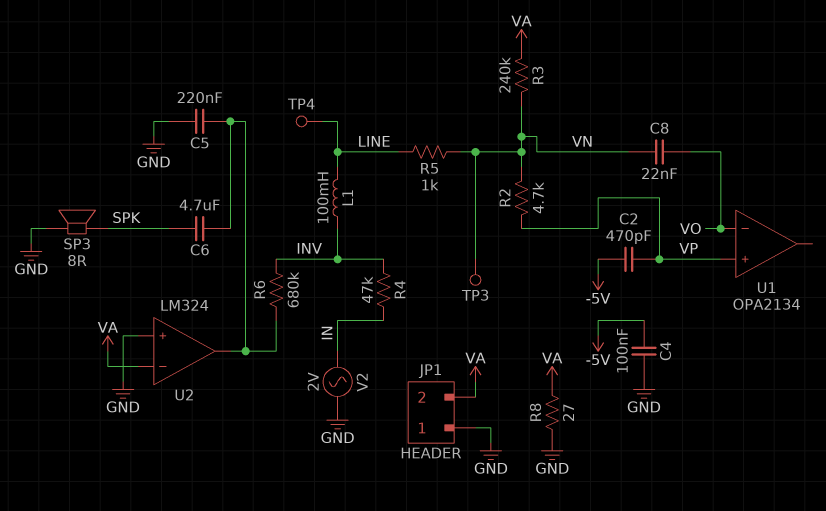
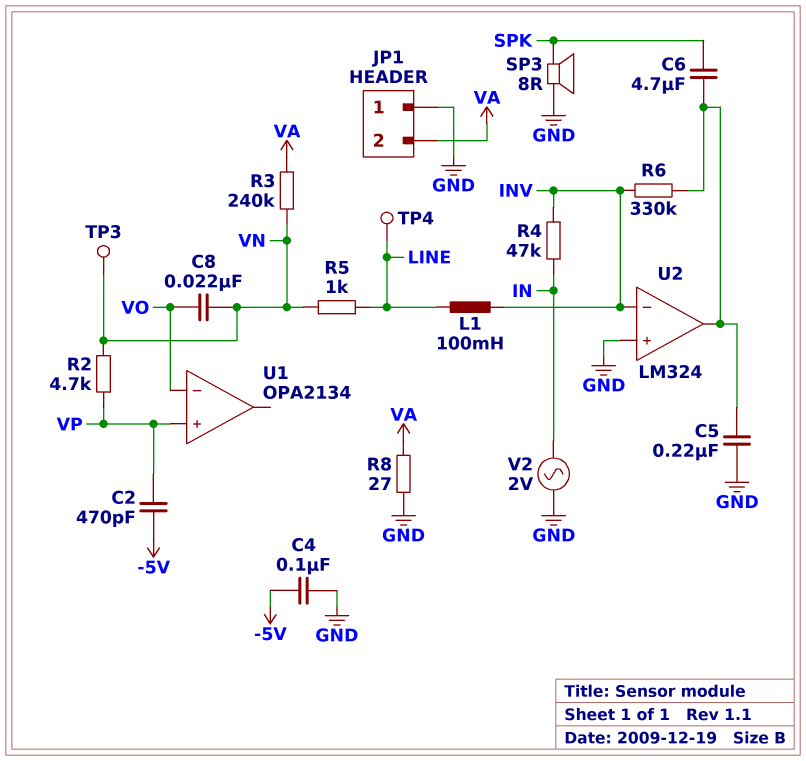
R6: 680k (INV, U2/out) -> 330k (INV, U2/out)
U2 pin in-: VA -> INV

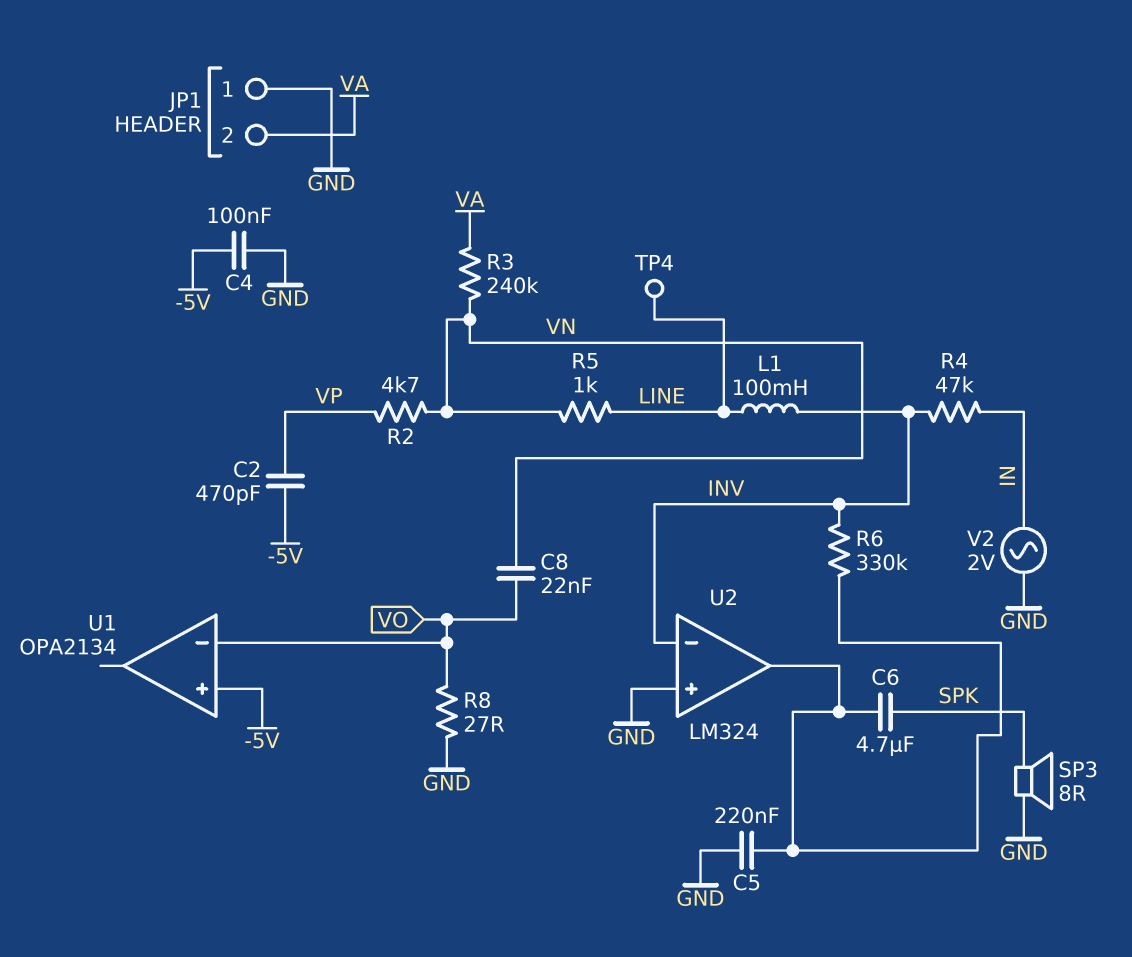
R8: 27 (GND, VA) -> 27 (GND, VO)
TP3: test point (VN) -> none
U1 pin in+: VP -> -5V

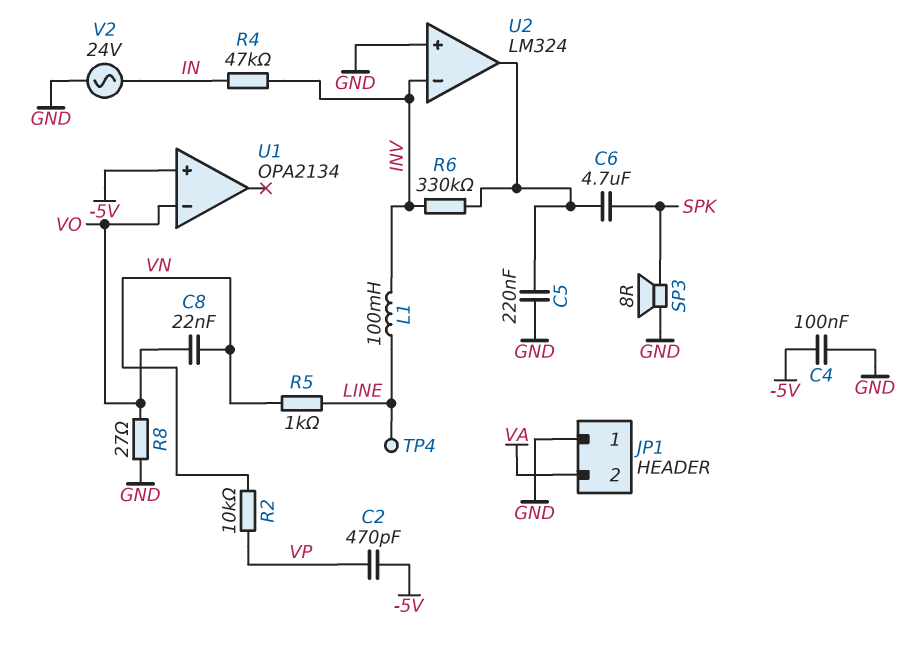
R2: 4.7k (VN, VP) -> 10k (VN, VP)
R3: 240k (VA, VN) -> none
V2: AC 2V (GND, IN) -> AC 24V (GND, IN)

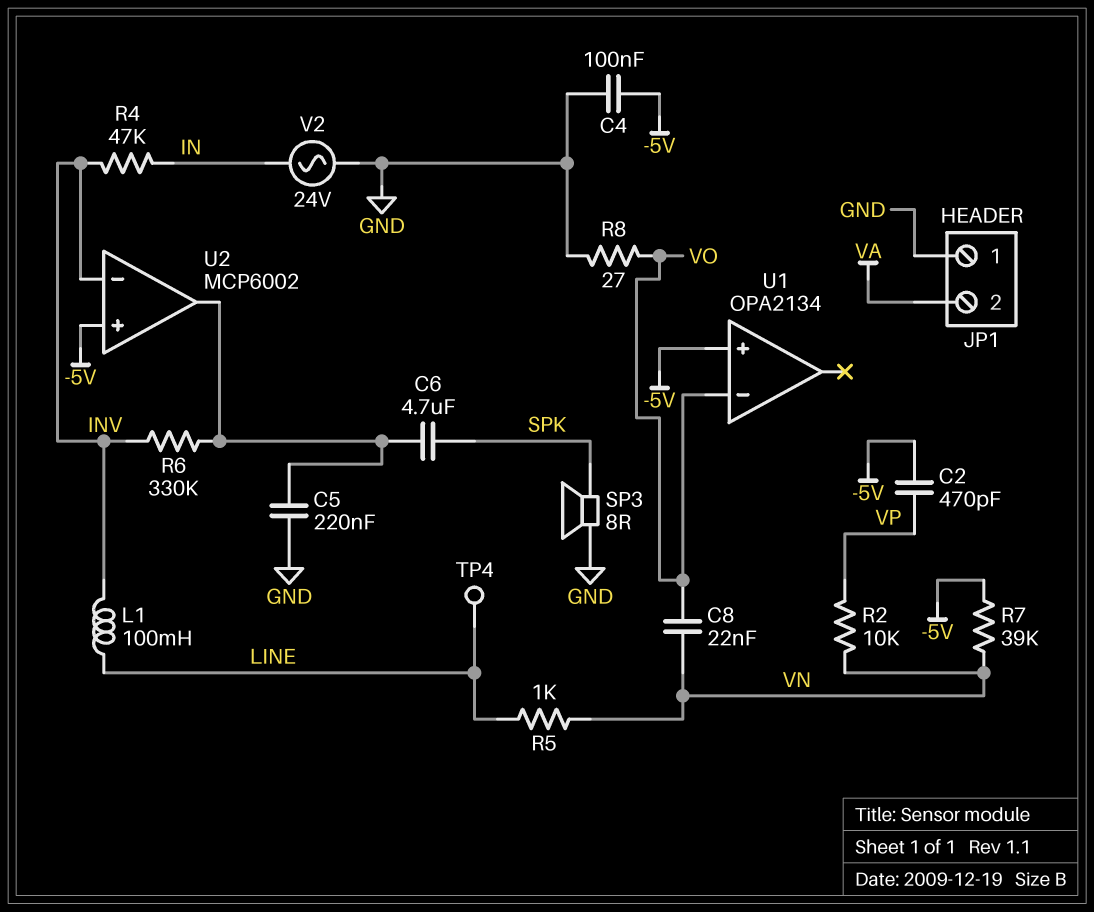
R7: none -> 39k (-5V, VN)
U2: LM324 -> MCP6002
U2 pin in+: GND -> -5V

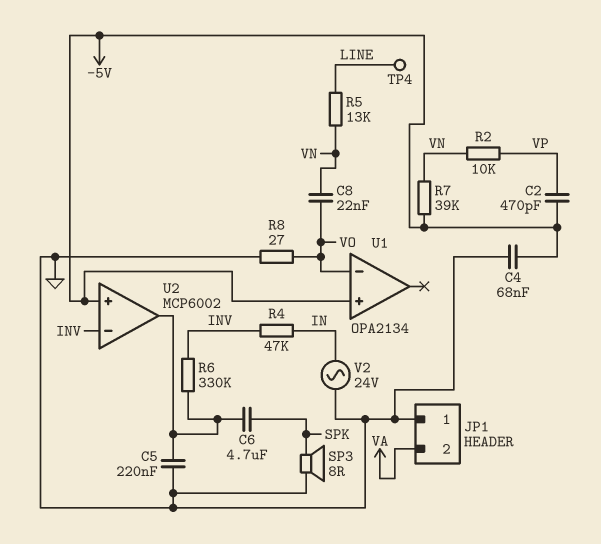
C4: 100nF (-5V, GND) -> 68nF (-5V, GND)
L1: 100mH (INV, LINE) -> none
R5: 1k (LINE, VN) -> 13k (LINE, VN)

